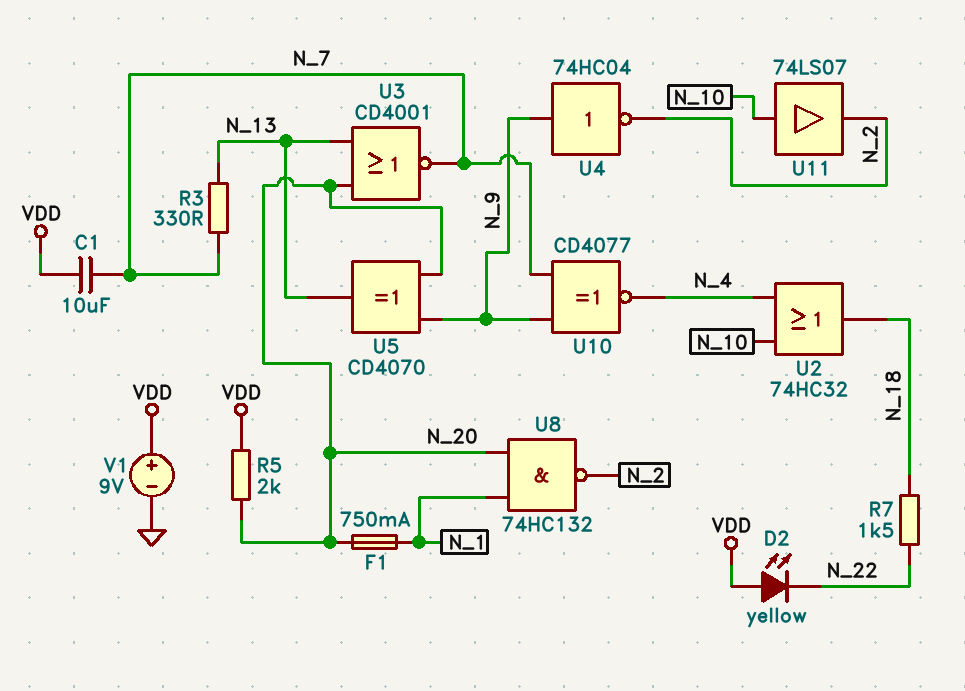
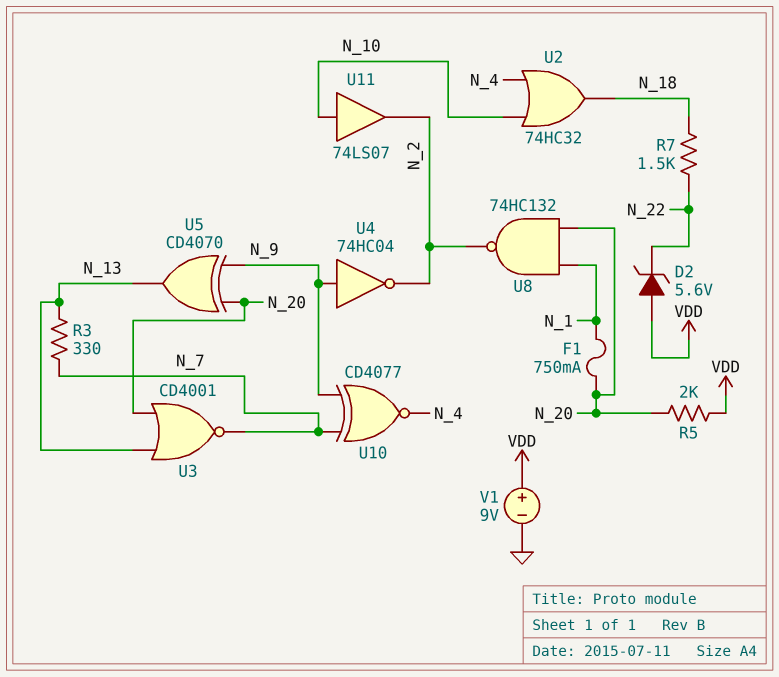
C1: 10uF (N_7, VDD) -> none
D2: LED yellow (A VDD, K N_22) -> zener 5.6V (A VDD, K N_22)

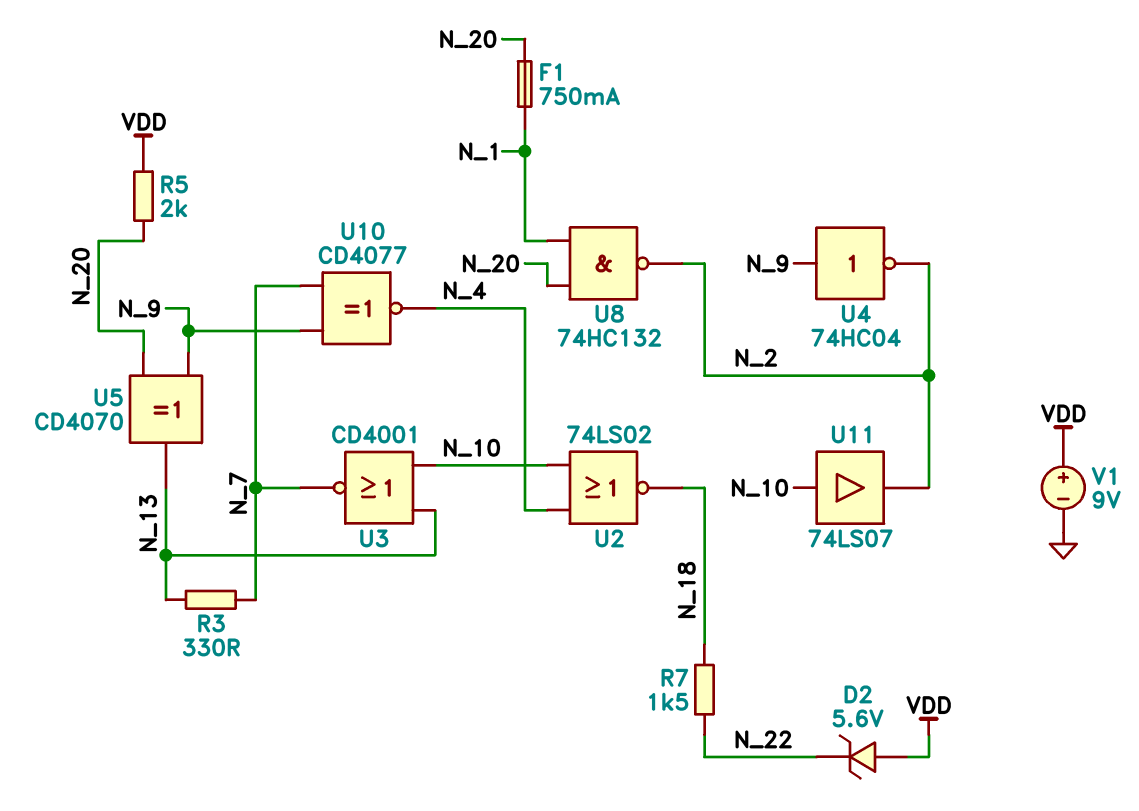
U2: OR 74HC32 (in N_4, in N_10, out N_18) -> NOR 74LS02 (in N_4, in N_10, out N_18)
U3: NOR CD4001 (in N_13, in N_20, out N_7) -> NOR CD4001 (in N_10, in N_13, out N_7)

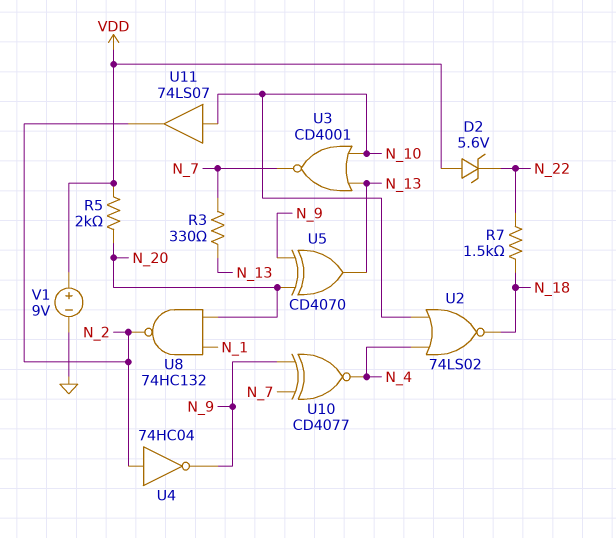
F1: 750mA (N_1, N_20) -> none
U4: NOT 74HC04 (in N_9, out N_2) -> NOT 74HC04 (in N_2, out N_9)

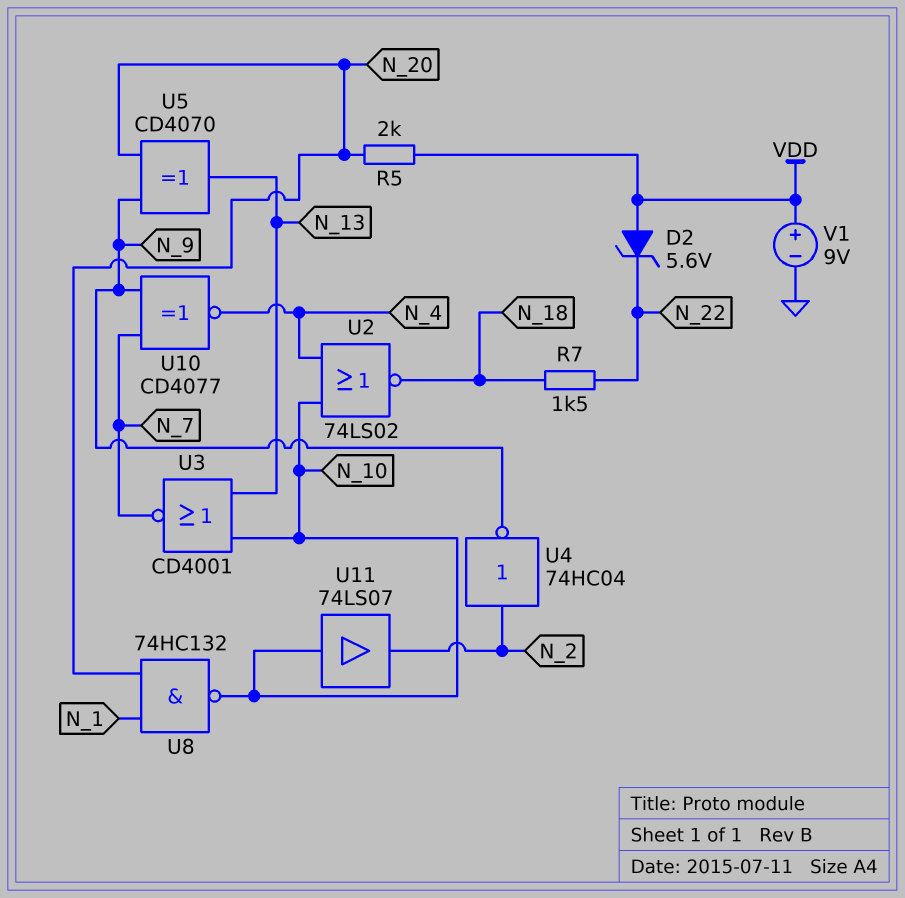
R3: 330 (N_7, N_13) -> none
U8: NAND 74HC132 (in N_1, in N_20, out N_2) -> NAND 74HC132 (in N_1, in N_20, out N_10)

